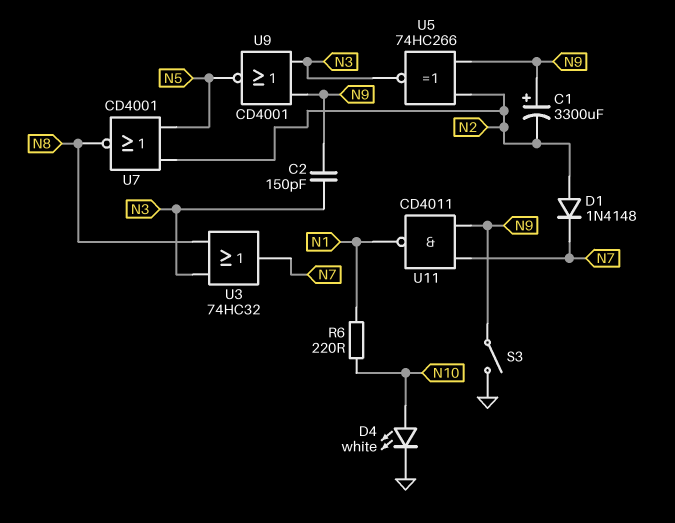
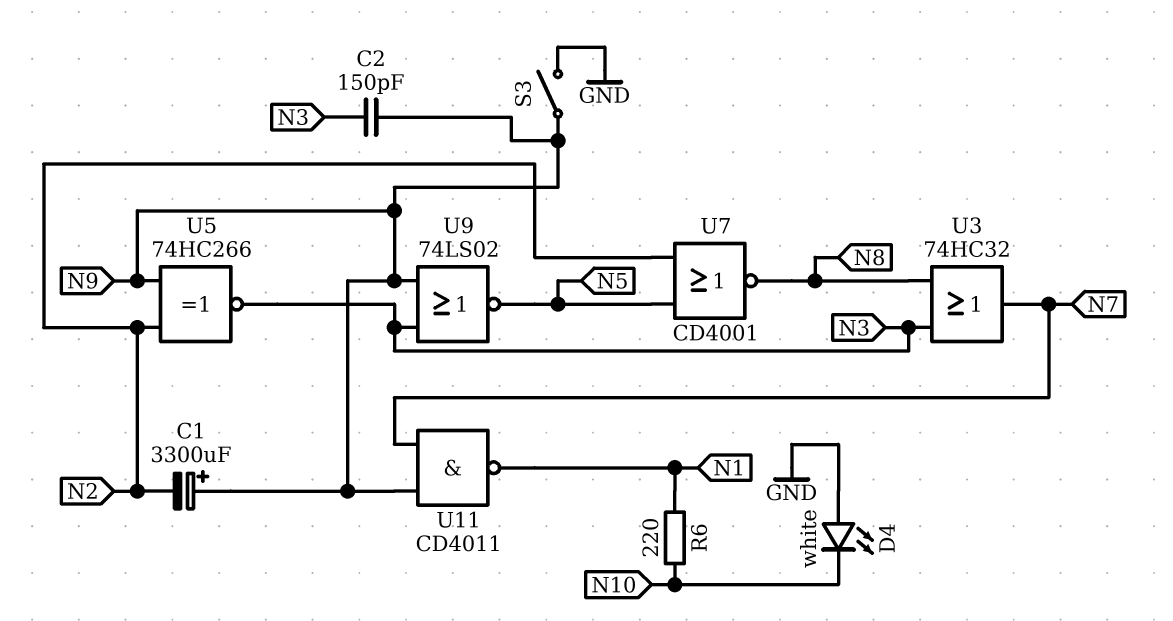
D1: diode 1N4148 (A N2, K N7) -> none
D4: LED white (A N10, K GND) -> LED white (A GND, K N10)
U9: NOR CD4001 (in N3, in N9, out N5) -> NOR 74LS02 (in N3, in N9, out N5)

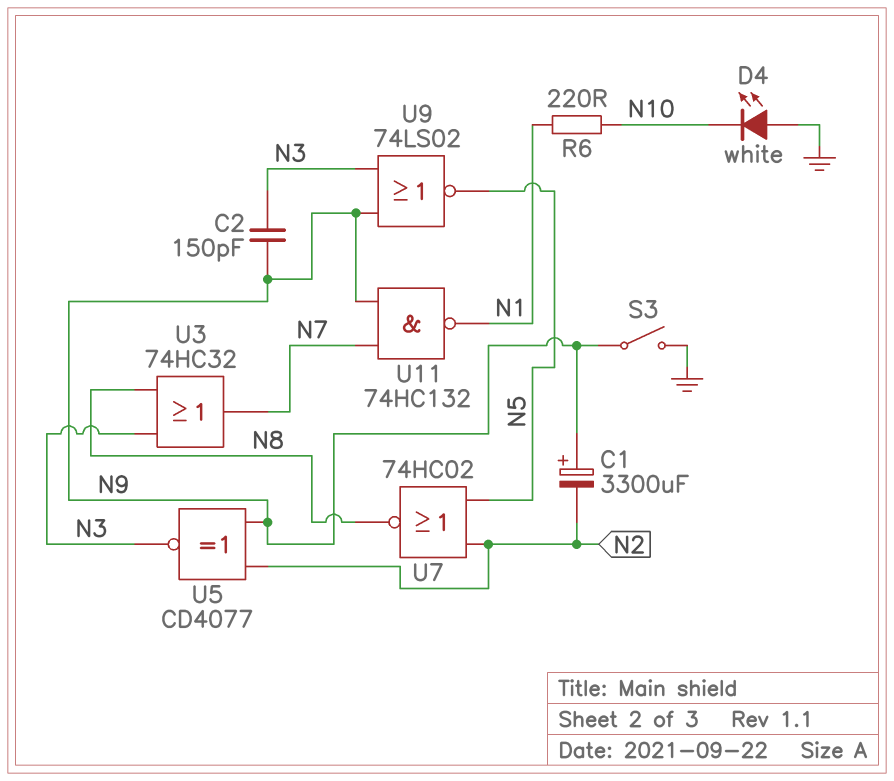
U5: XNOR 74HC266 (in N2, in N9, out N3) -> XNOR CD4077 (in N2, in N9, out N3)
U7: NOR CD4001 (in N2, in N5, out N8) -> NOR 74HC02 (in N2, in N5, out N8)
U11: NAND CD4011 (in N7, in N9, out N1) -> NAND 74HC132 (in N7, in N9, out N1)

